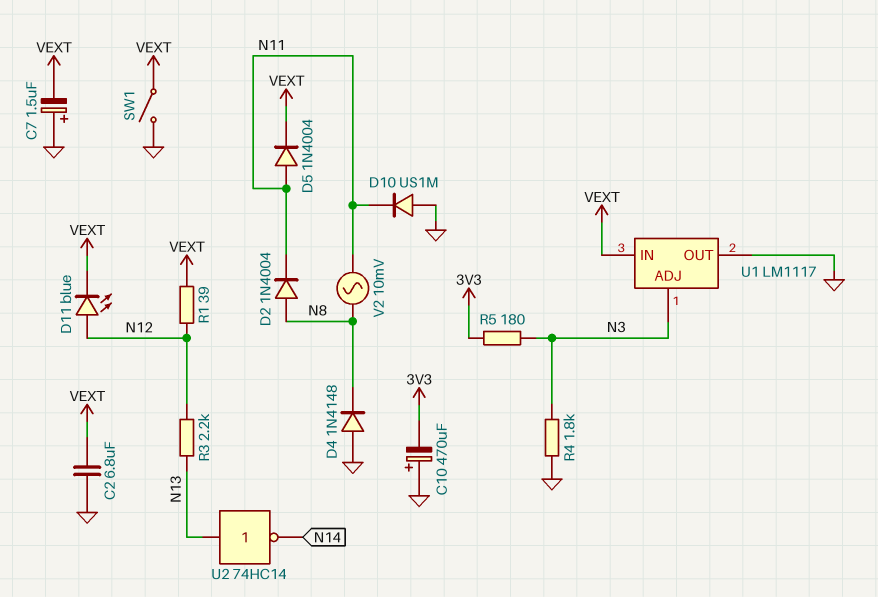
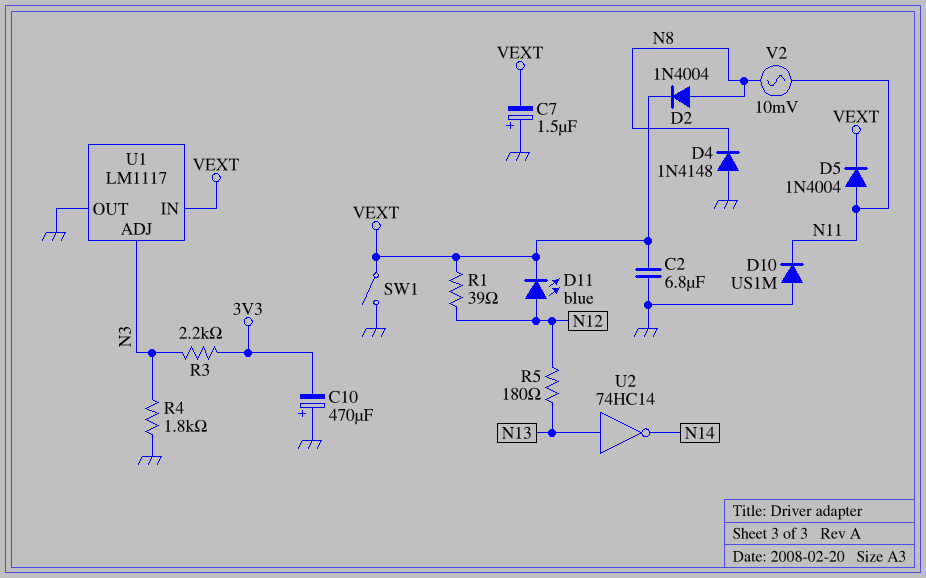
D2: diode 1N4004 (A N8, K N11) -> diode 1N4004 (A N8, K VEXT)
R3: 2.2k (N12, N13) -> 2.2k (3V3, N3)
R5: 180 (3V3, N3) -> 180 (N12, N13)

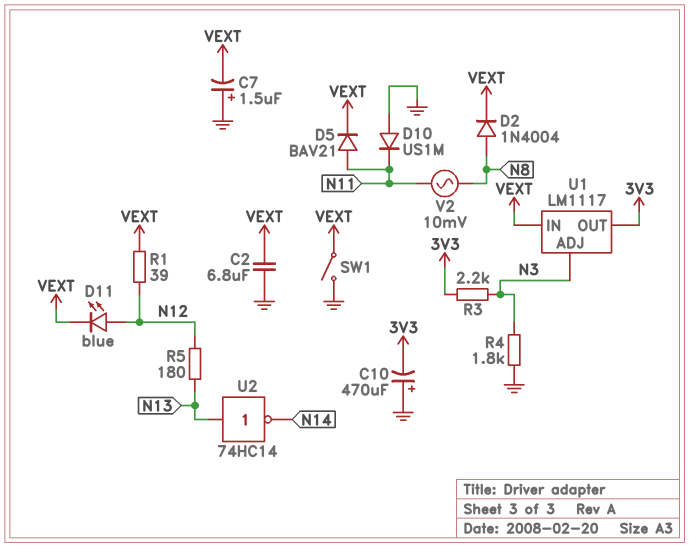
D4: diode 1N4148 (A GND, K N8) -> none
D5: diode 1N4004 (A N11, K VEXT) -> diode BAV21 (A N11, K VEXT)
U1 pin OUT: GND -> 3V3

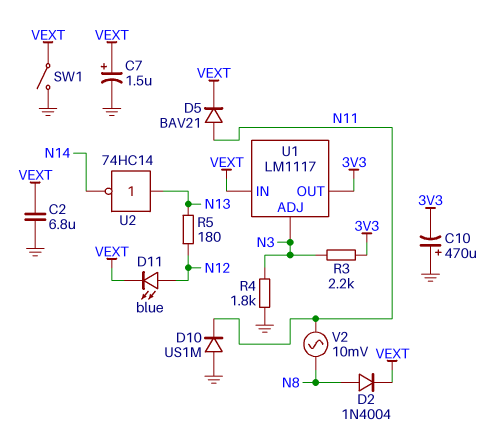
C7: 1.5uF (plus GND, minus VEXT) -> 1.5uF (plus VEXT, minus GND)
R1: 39 (N12, VEXT) -> none

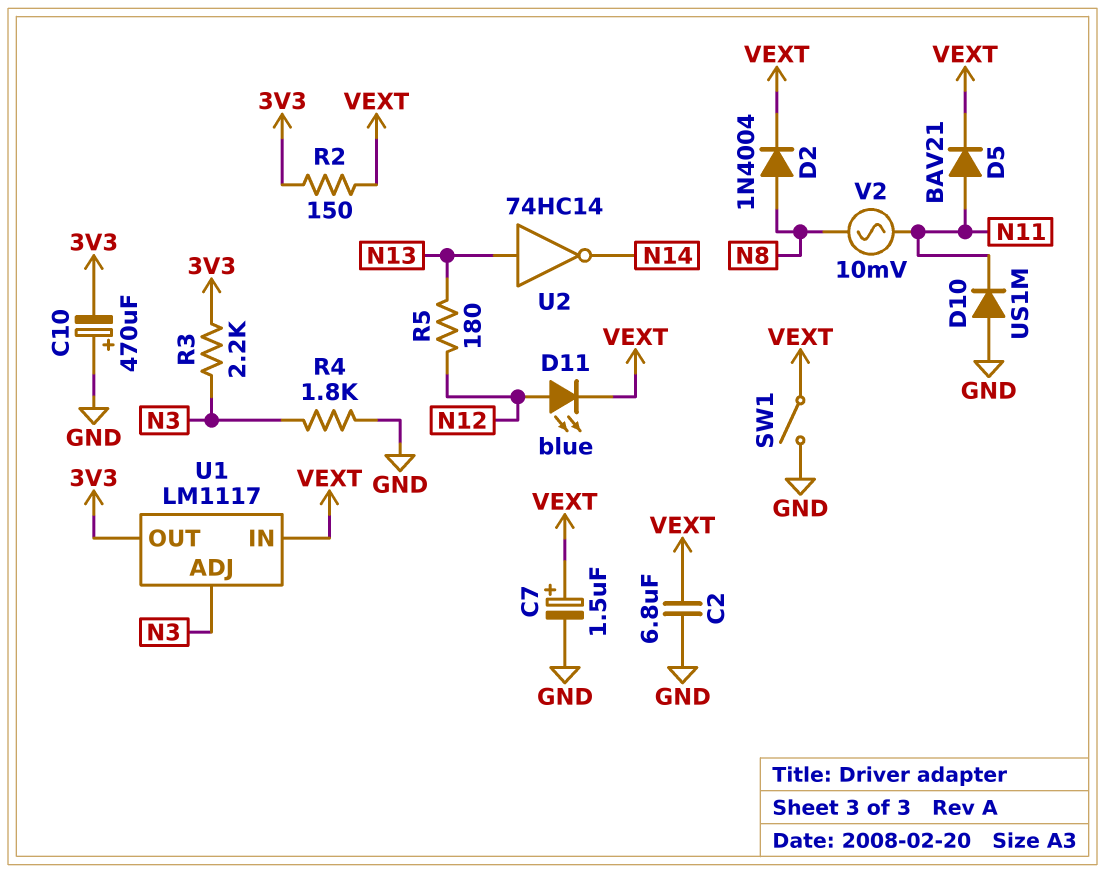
R2: none -> 150 (3V3, VEXT)

